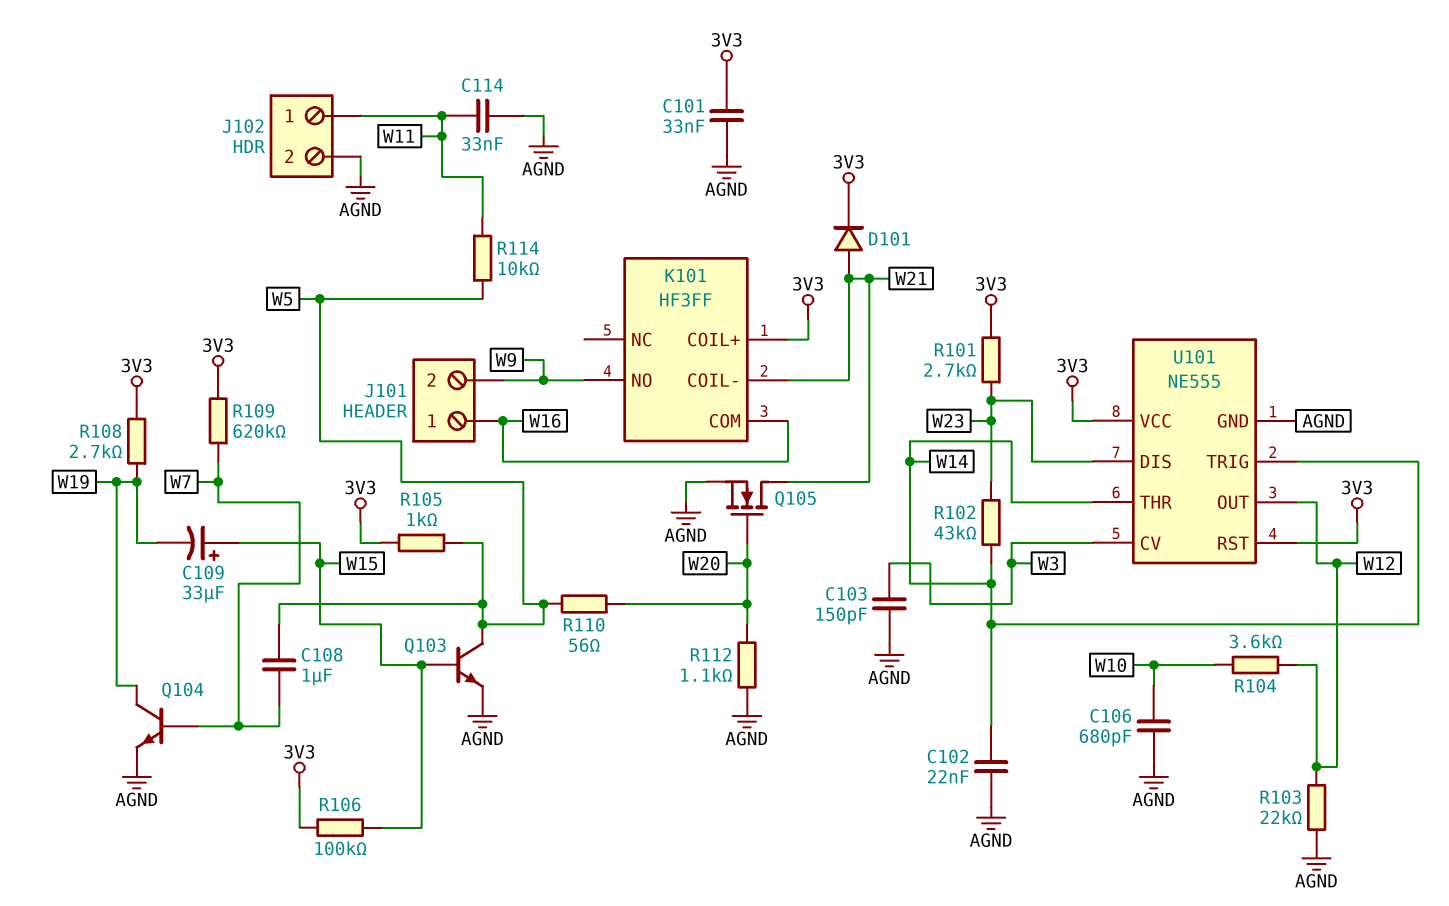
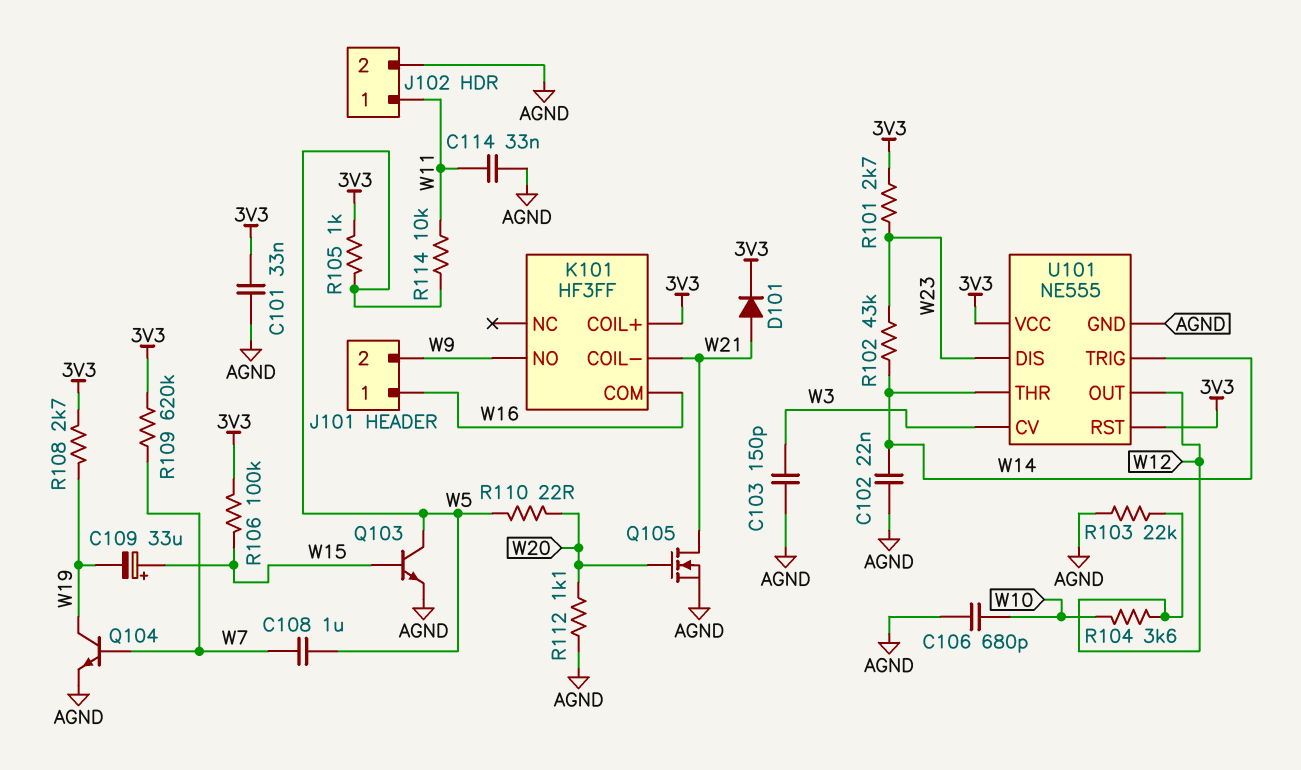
R110: 56 (W5, W20) -> 22 (W5, W20)

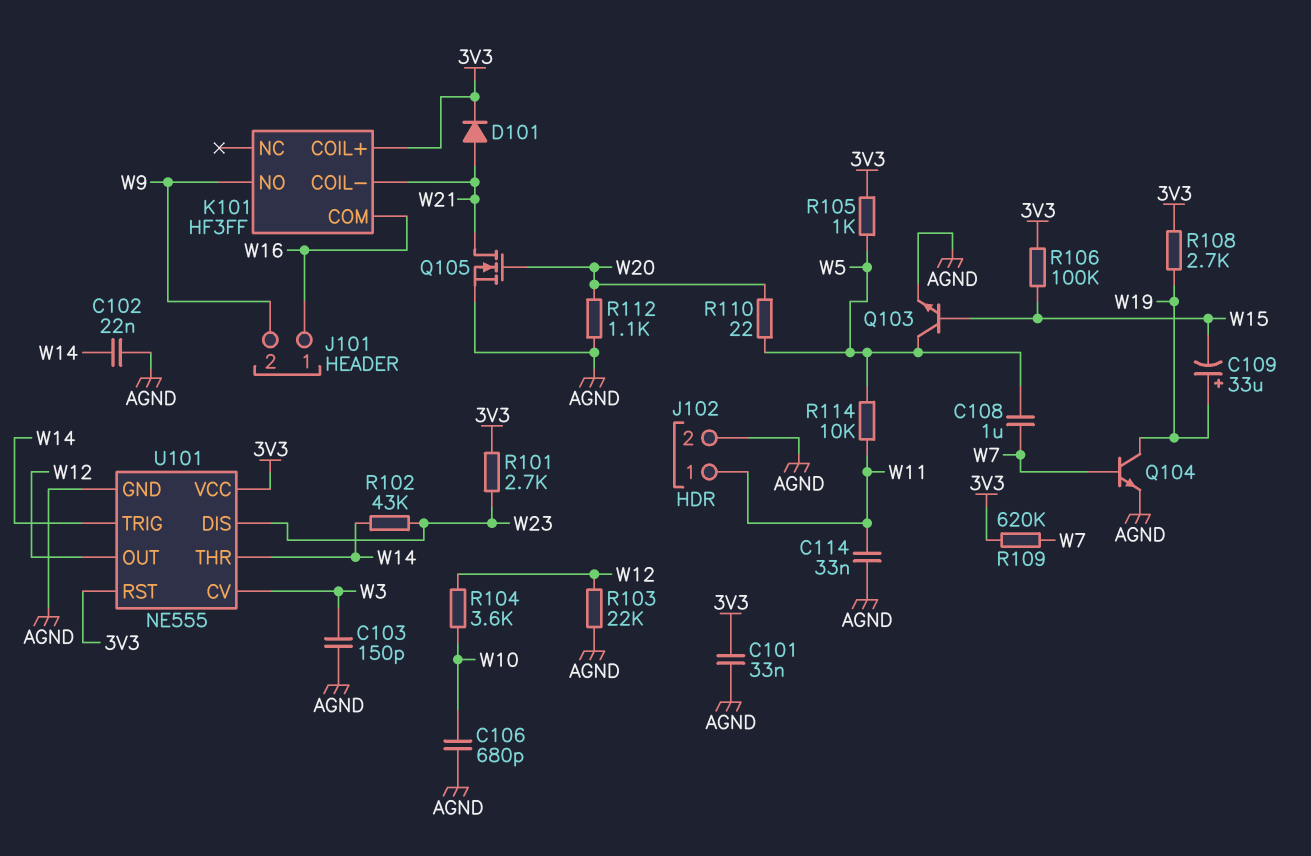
C109: 33uF (plus W15, minus W19) -> 33uF (plus W19, minus W15)

